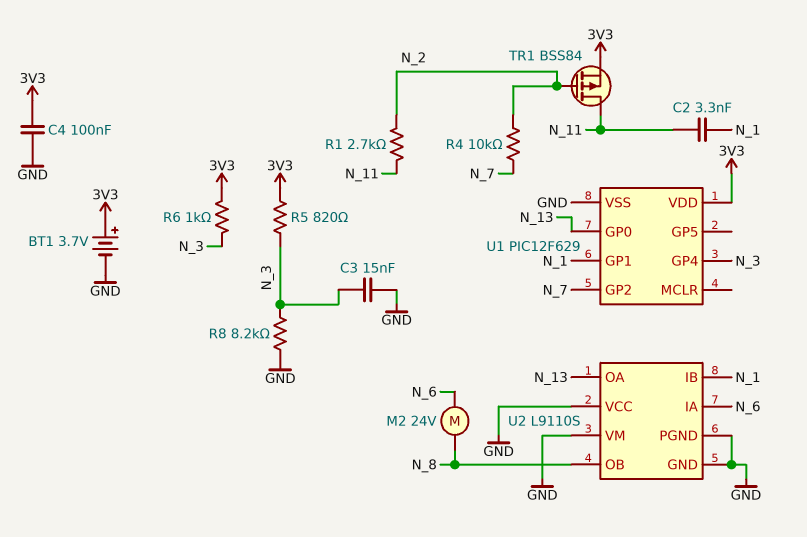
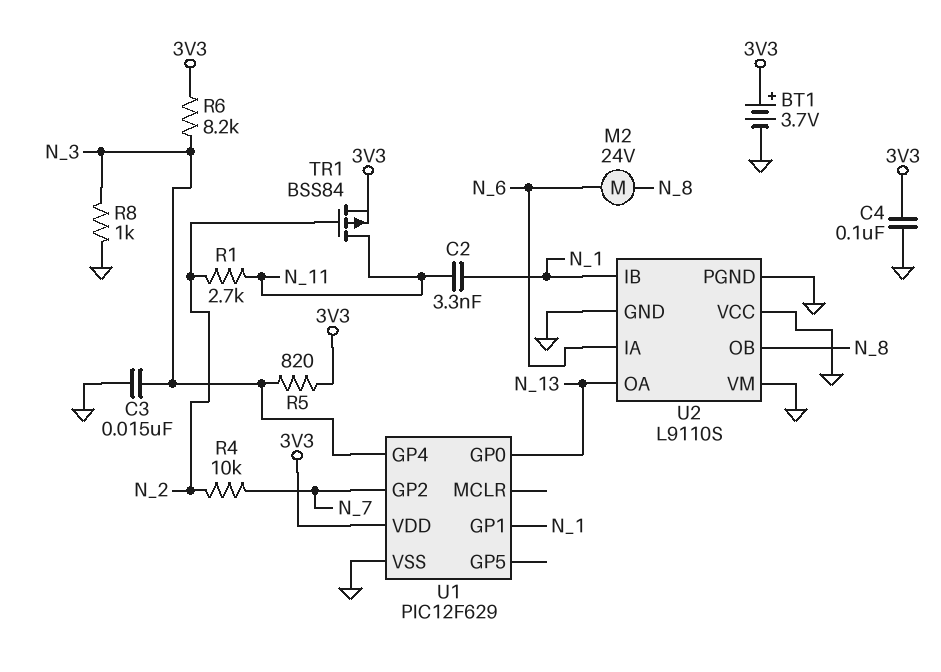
R6: 1k (3V3, N_3) -> 8.2k (3V3, N_3)
R8: 8.2k (GND, N_3) -> 1k (GND, N_3)

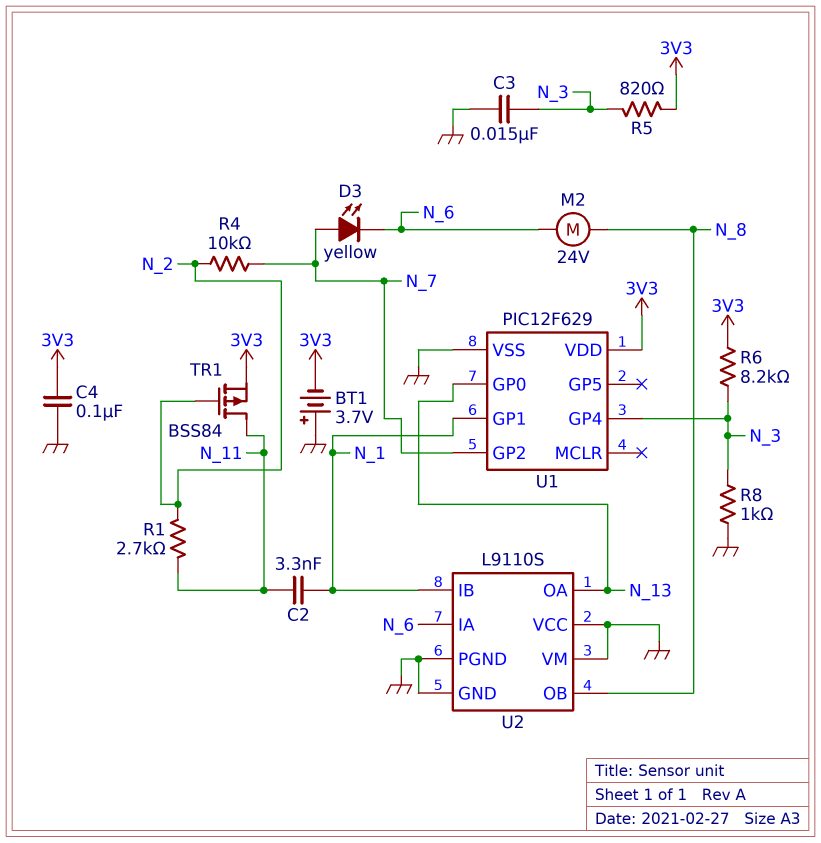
BT1: 3.7V (plus 3V3, minus GND) -> 3.7V (plus GND, minus 3V3)
D3: none -> LED yellow (A N_7, K N_6)

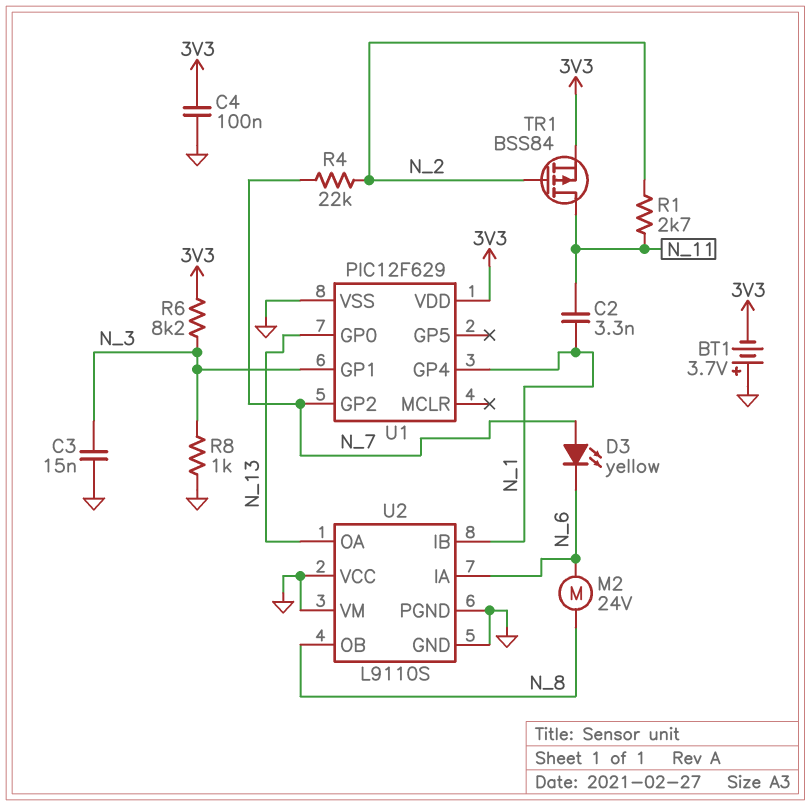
R4: 10k (N_2, N_7) -> 22k (N_2, N_7)
R5: 820 (3V3, N_3) -> none
U1 pin GP1: N_1 -> N_3
U1 pin GP4: N_3 -> N_1

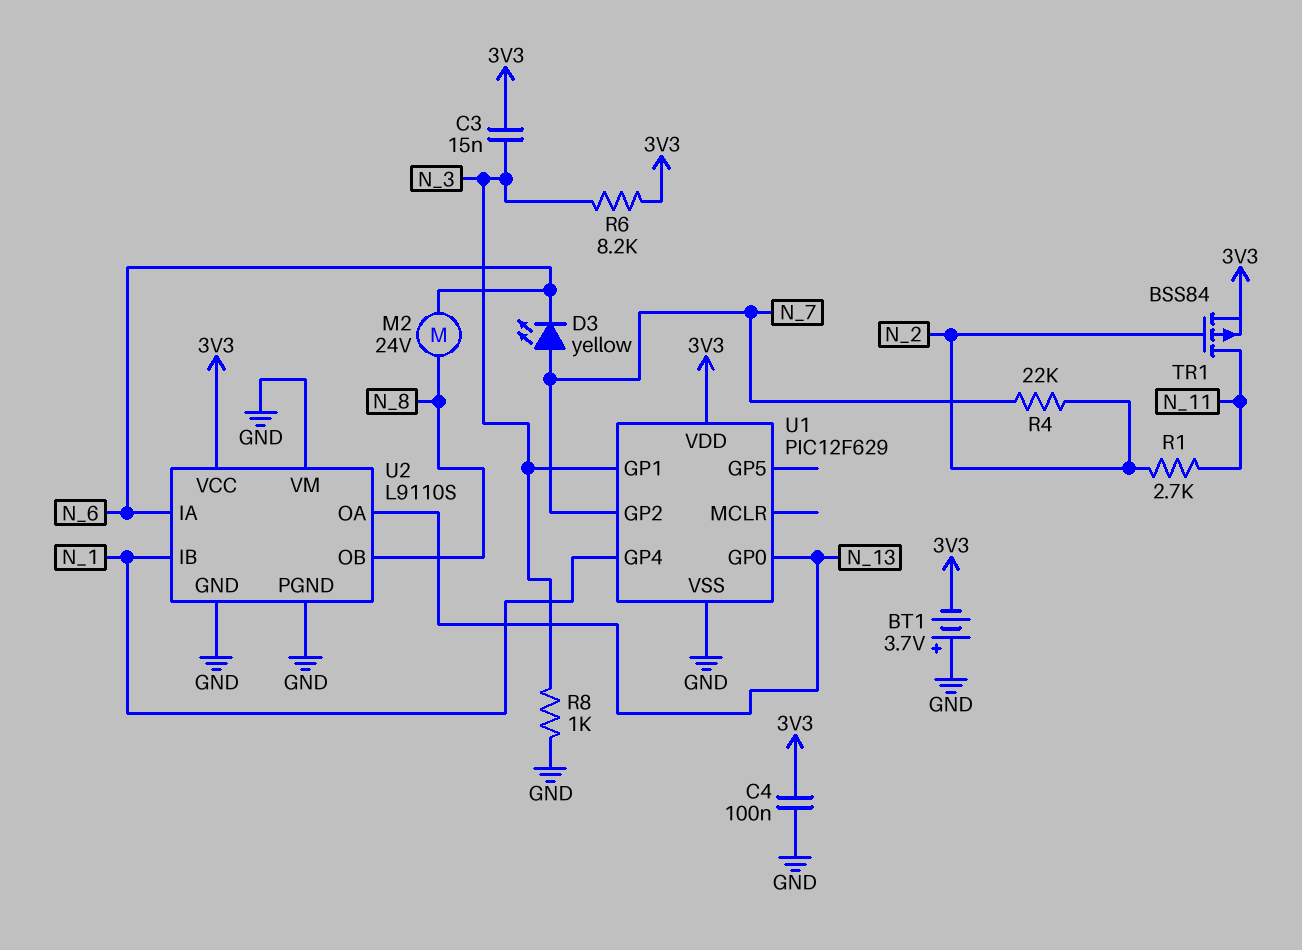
C2: 3.3nF (N_1, N_11) -> none
C3: 15nF (GND, N_3) -> 15nF (3V3, N_3)
U2 pin VCC: GND -> 3V3

